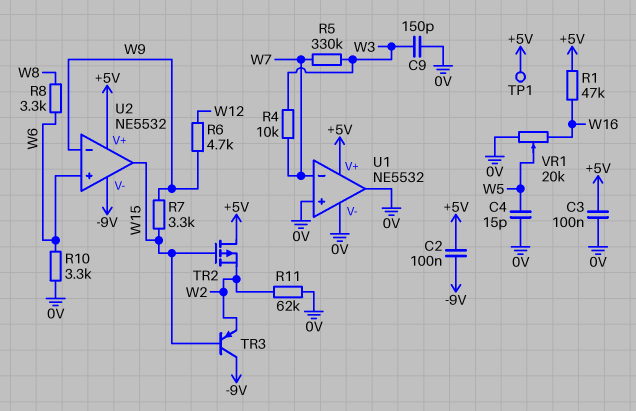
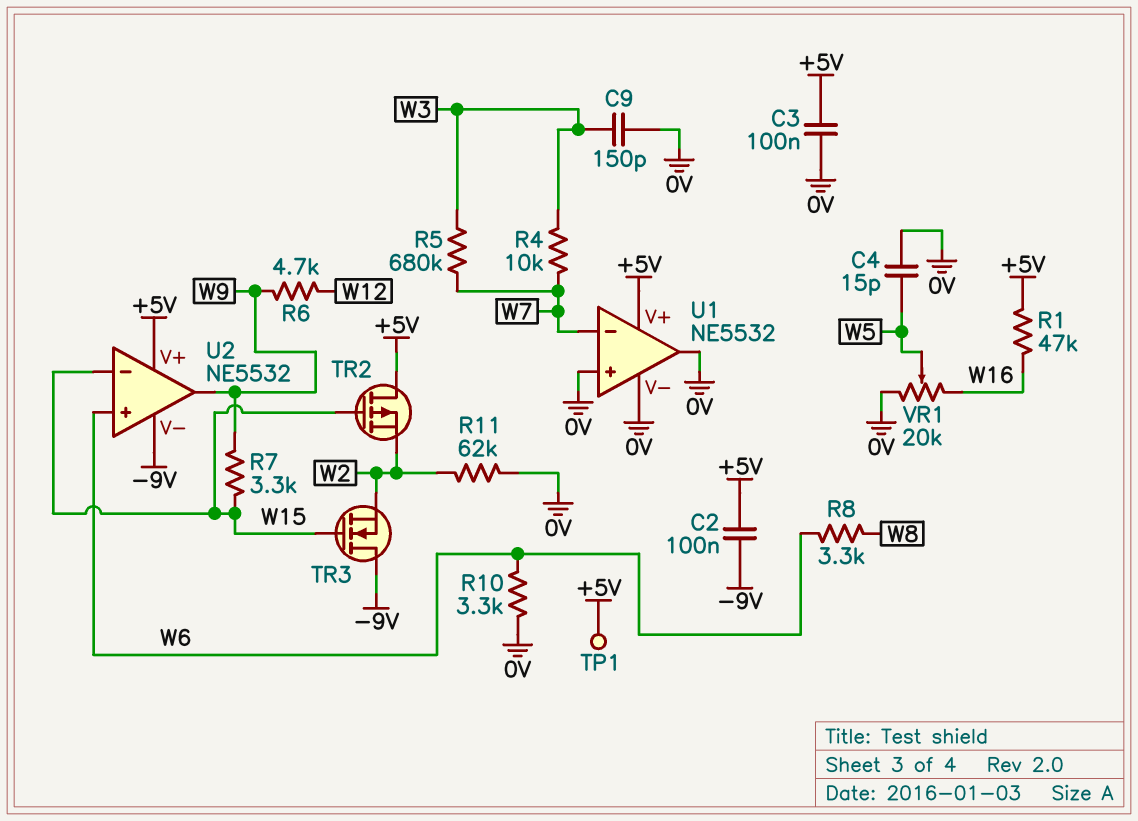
R5: 330k (W3, W7) -> 680k (W3, W7)
TR3: PNP (B W15, C -9V, E W2) -> NMOS (G W15, D -9V, S W2)
U2 pin in-: W9 -> W15
U2 pin out: W15 -> W9

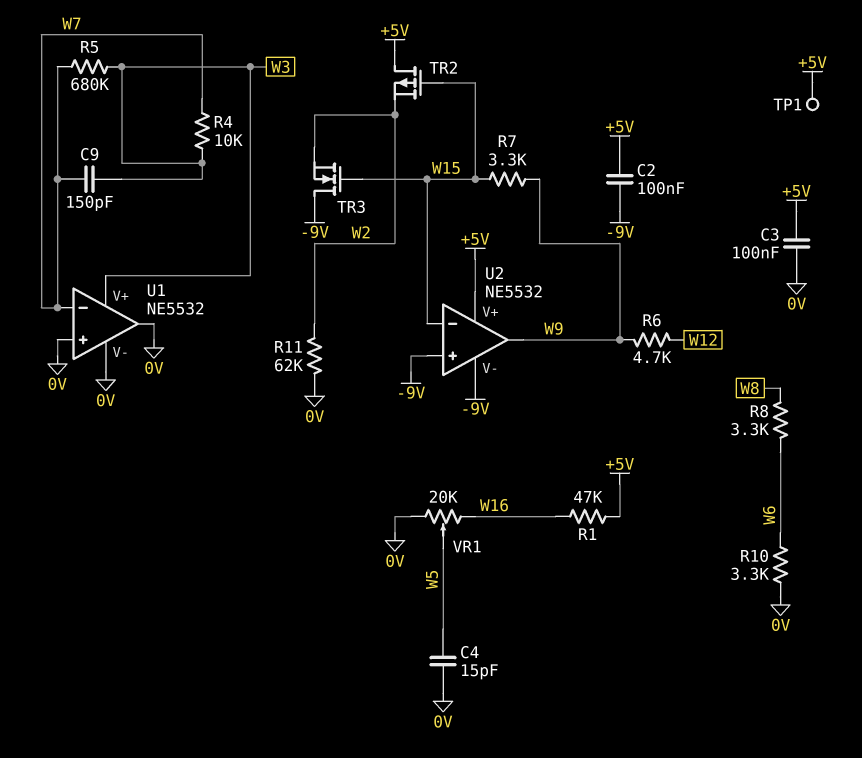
C9: 150pF (0V, W3) -> 150pF (W3, W7)
U1 pin V+: +5V -> W3
U2 pin in+: W6 -> -9V

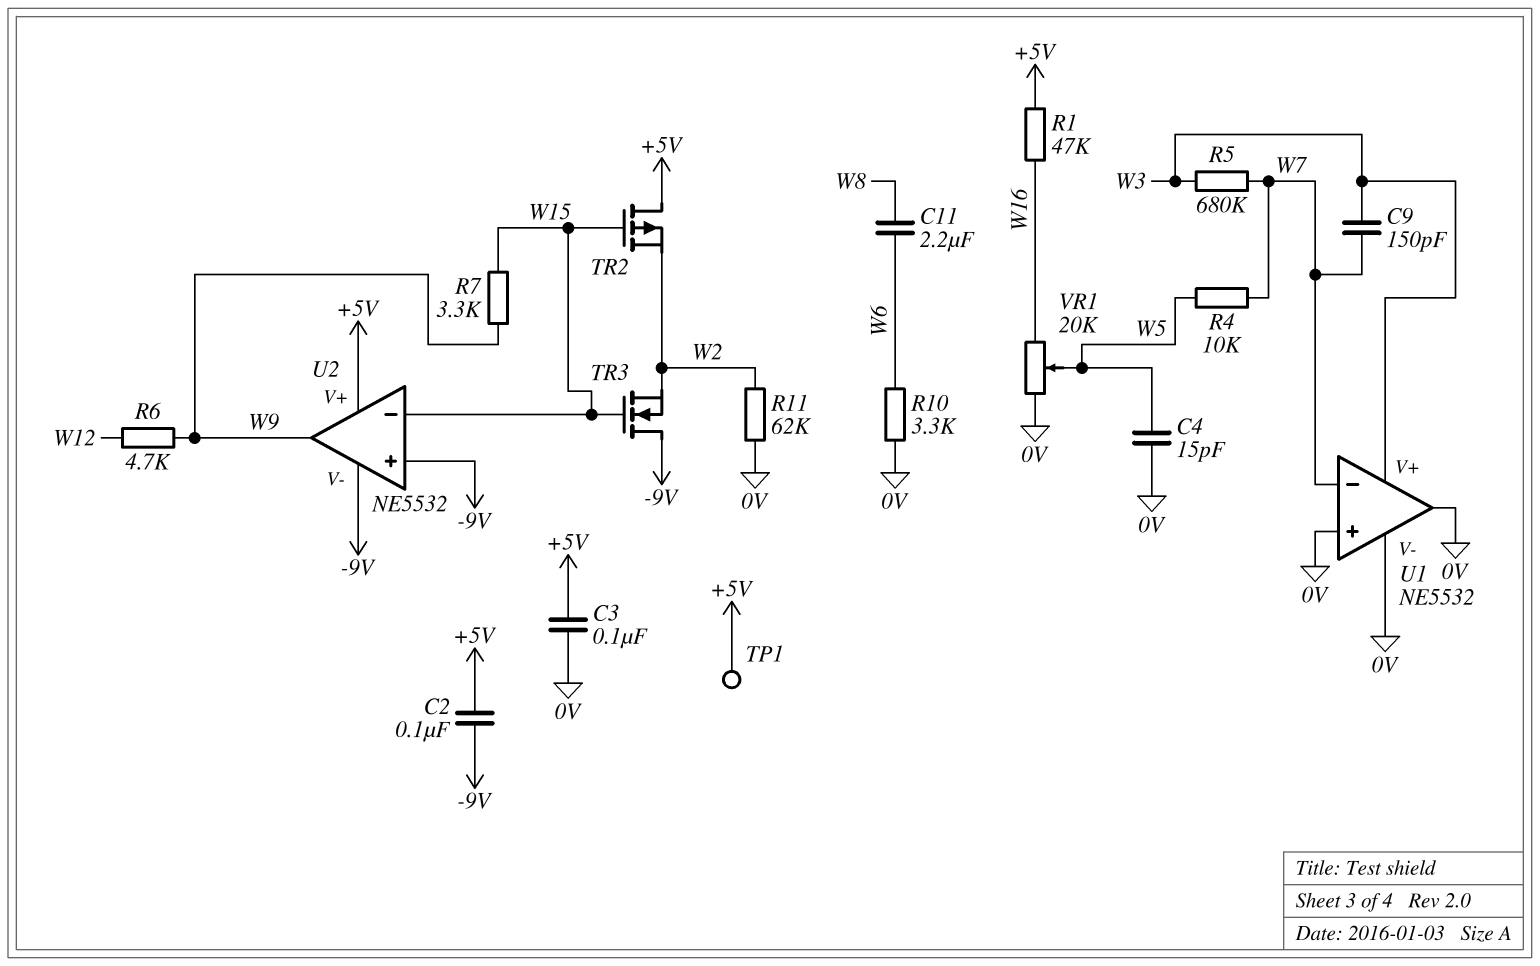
C11: none -> 2.2uF (W6, W8)
R4: 10k (W3, W7) -> 10k (W5, W7)
R8: 3.3k (W6, W8) -> none

